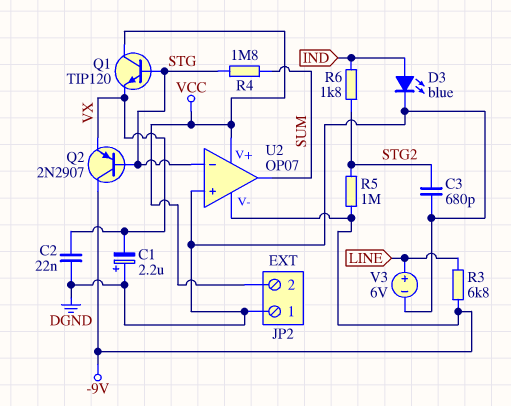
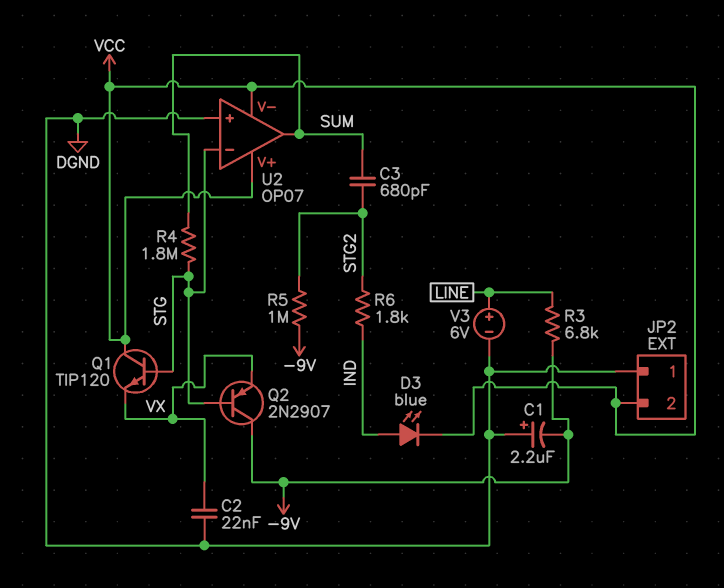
C1: 2.2uF (plus DGND, minus VX) -> 2.2uF (plus DGND, minus -9V)
C3: 680pF (DGND, STG2) -> 680pF (STG2, SUM)
D3: LED blue (A IND, K DGND) -> LED blue (A IND, K VCC)
U2 pin V-: -9V -> VCC

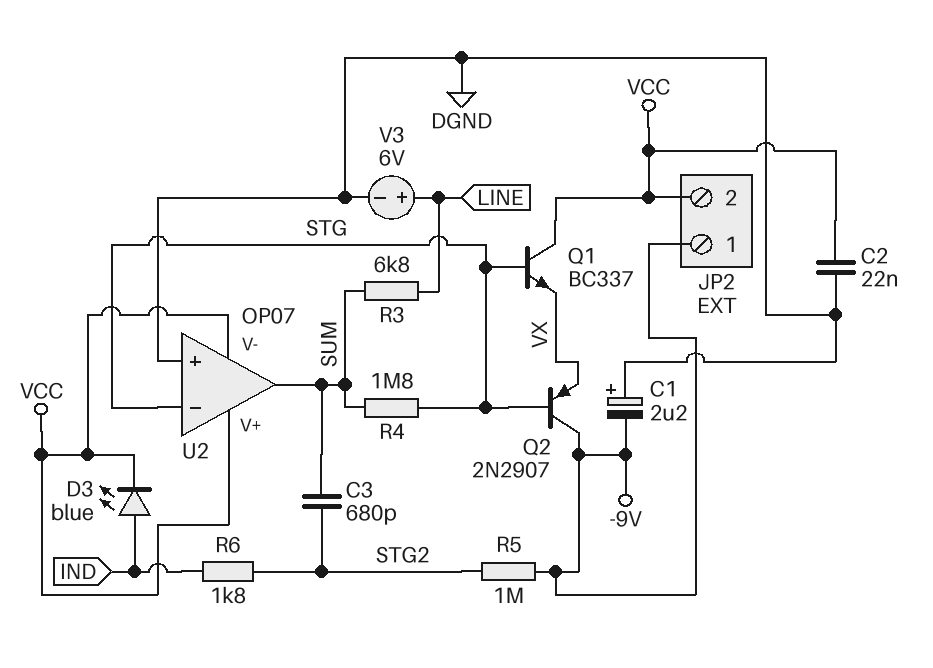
C2: 22nF (DGND, VX) -> 22nF (DGND, VCC)
JP2 pin 1: DGND -> -9V
Q1: NPN TIP120 (B STG, C VCC, E VX) -> NPN BC337 (B STG, C VCC, E VX)
R3: 6.8k (-9V, LINE) -> 6.8k (LINE, SUM)

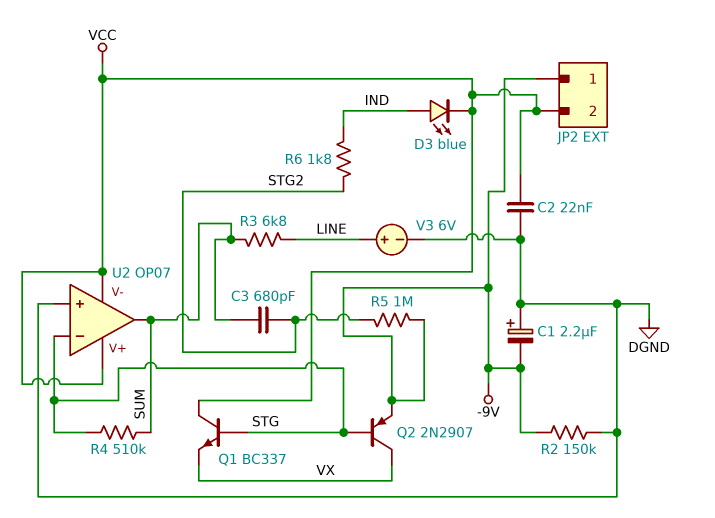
Q2: PNP 2N2907 (B STG, C -9V, E VX) -> PNP 2N2907 (B STG, C VX, E -9V)
R2: none -> 150k (-9V, DGND)
R4: 1.8M (STG, SUM) -> 510k (STG, SUM)

